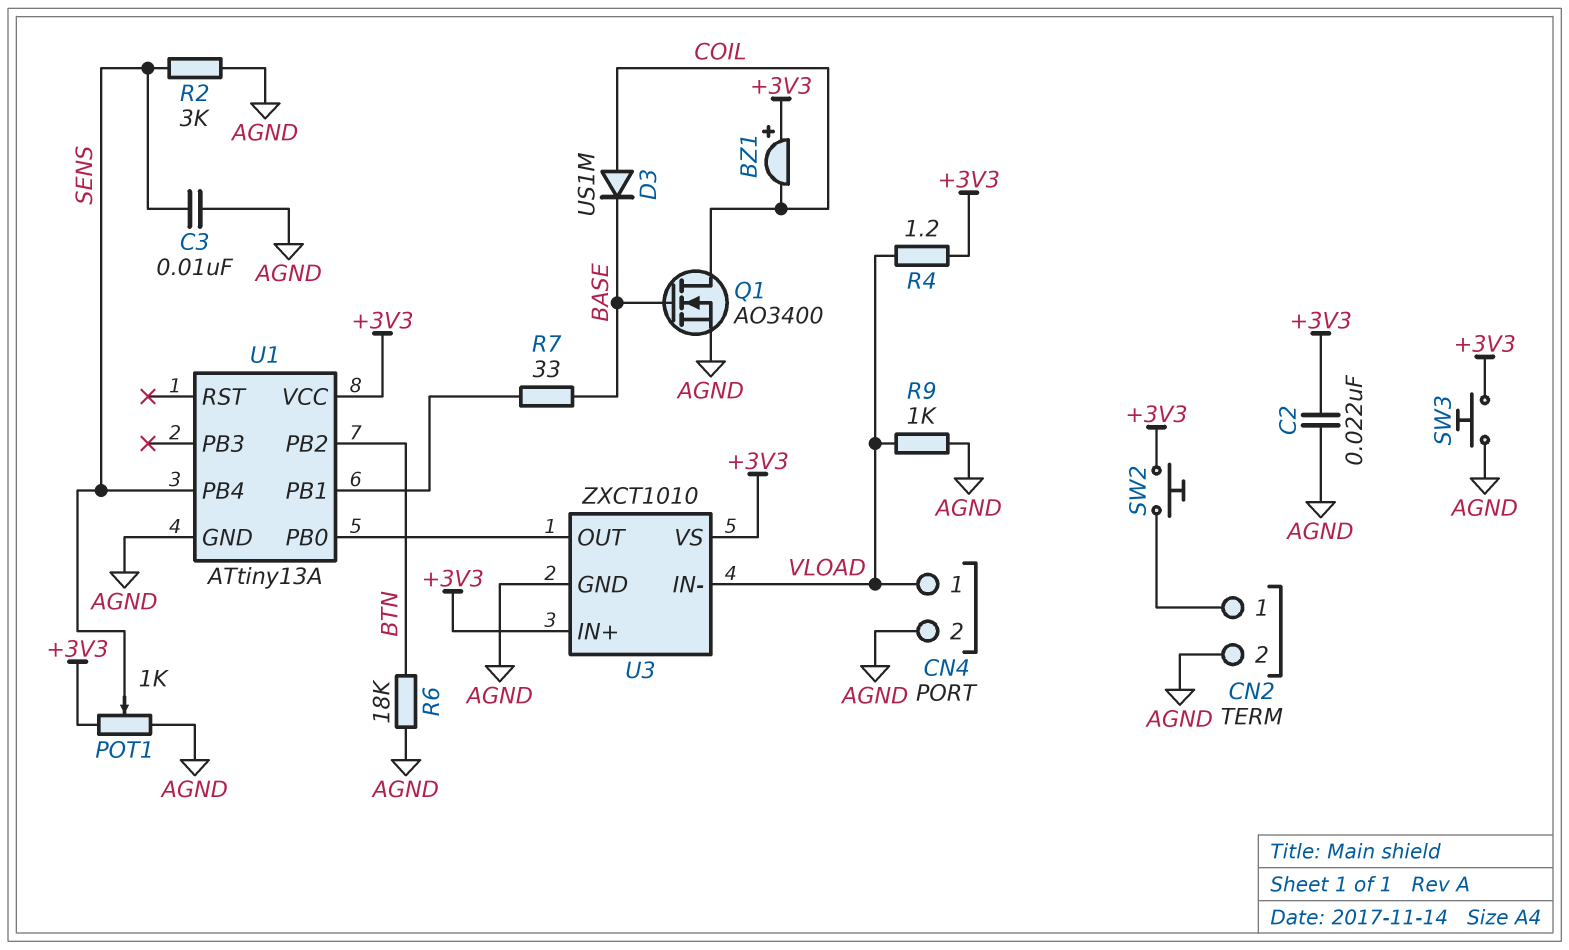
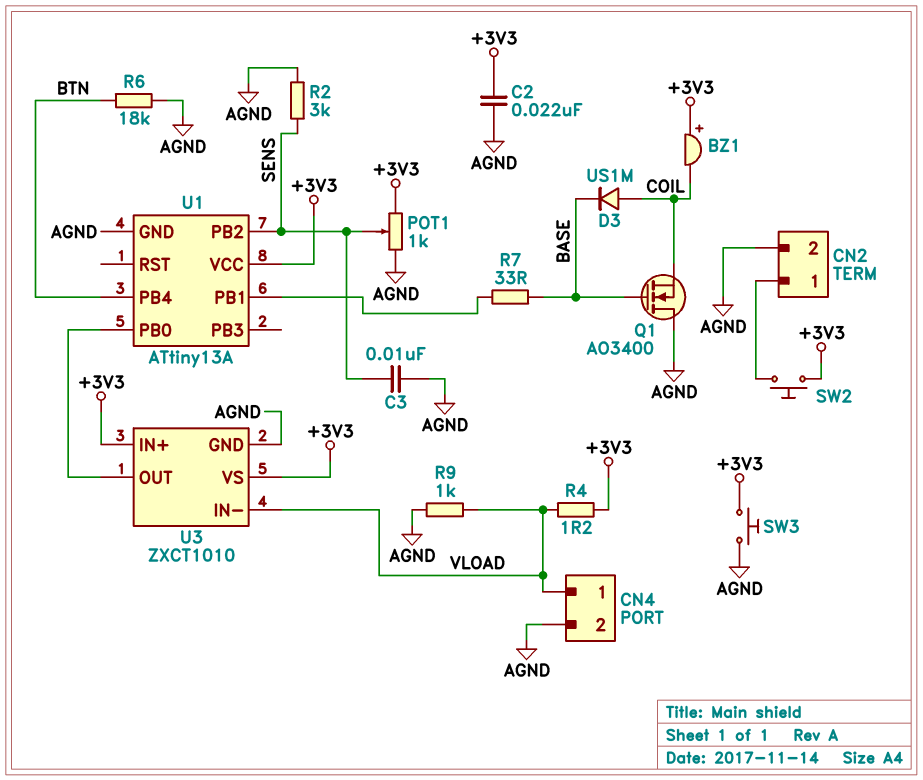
Q1: NMOS AO3400 (G BASE, D COIL, S AGND) -> NMOS AO3400 (G BASE, D AGND, S COIL)
U1 pin PB2: BTN -> SENS
U1 pin PB4: SENS -> BTN

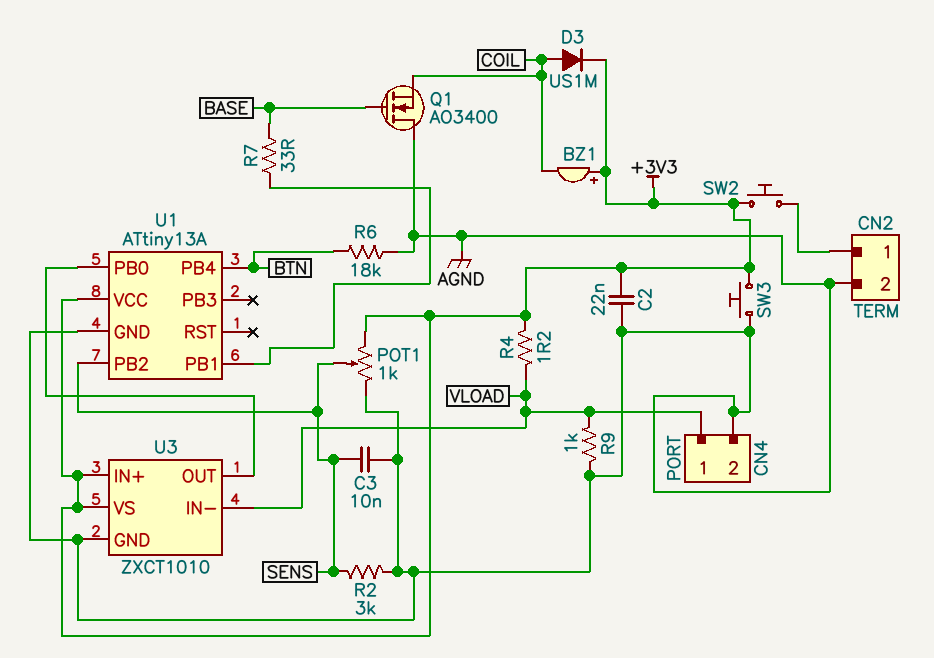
D3: diode US1M (A COIL, K BASE) -> diode US1M (A COIL, K +3V3)

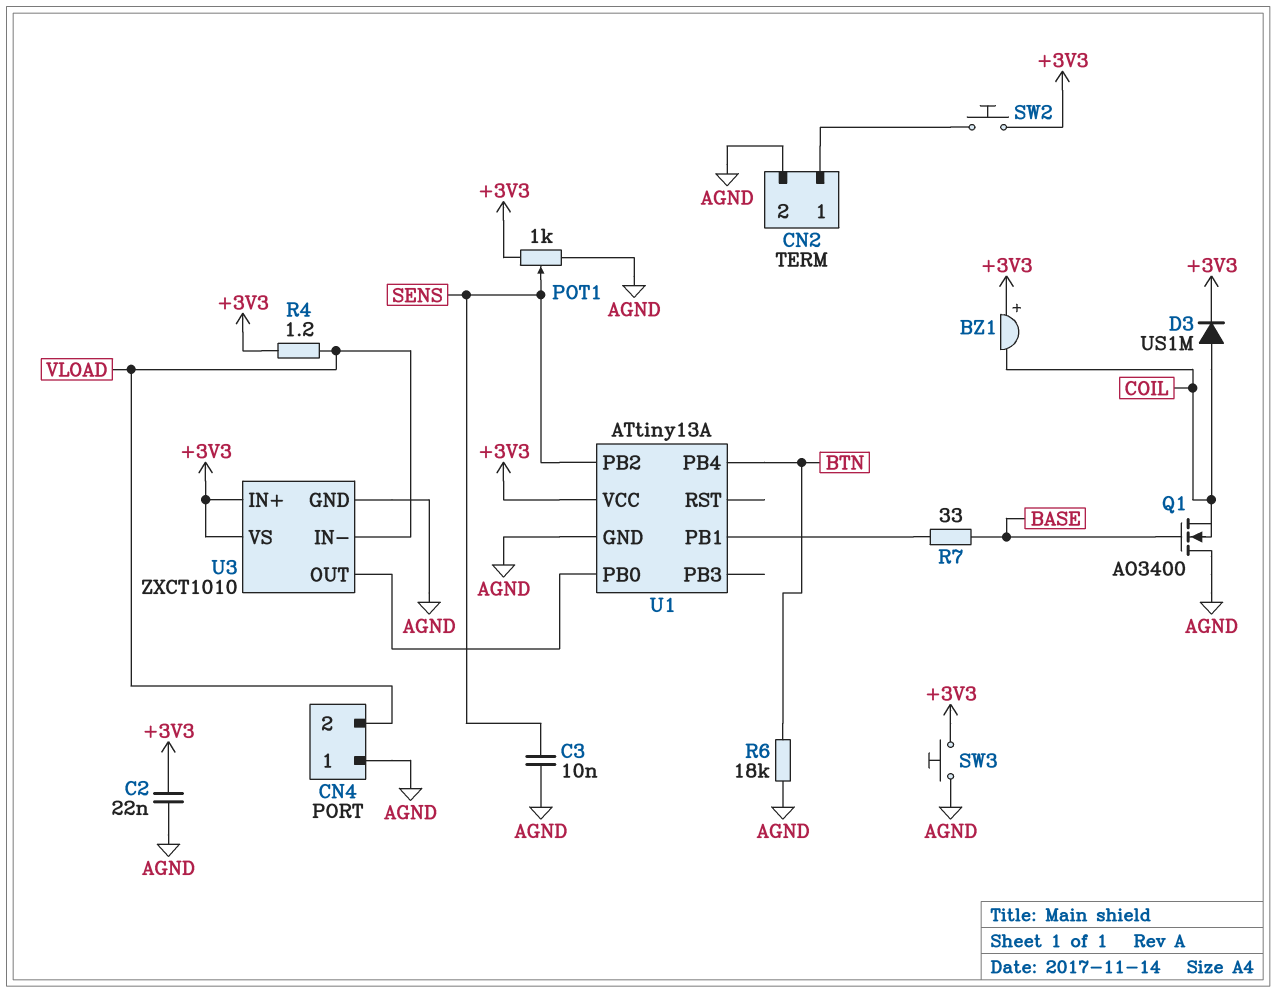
CN4 pin 1: VLOAD -> AGND
CN4 pin 2: AGND -> VLOAD
R2: 3k (AGND, SENS) -> none
R9: 1k (AGND, VLOAD) -> none

